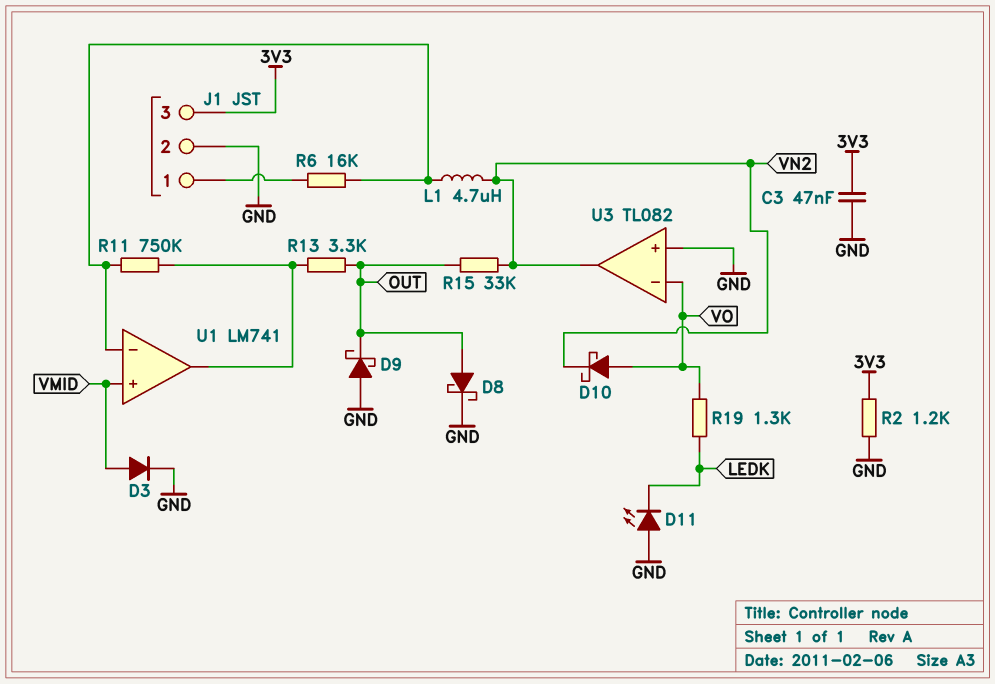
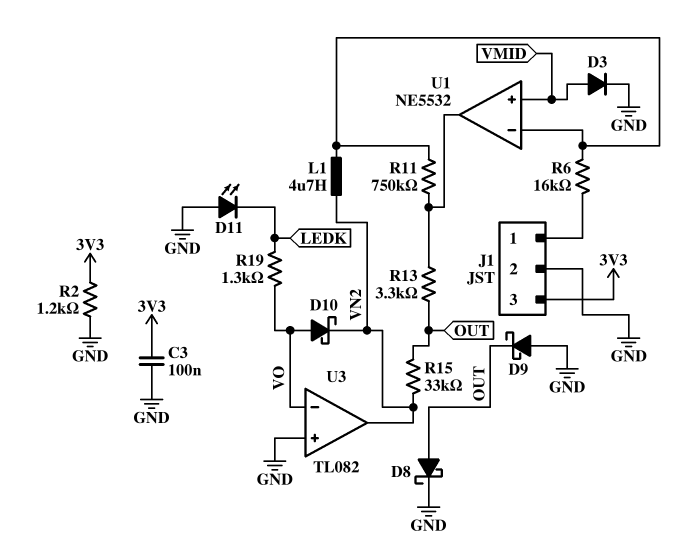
C3: 47nF (3V3, GND) -> 100nF (3V3, GND)
U1: LM741 -> NE5532

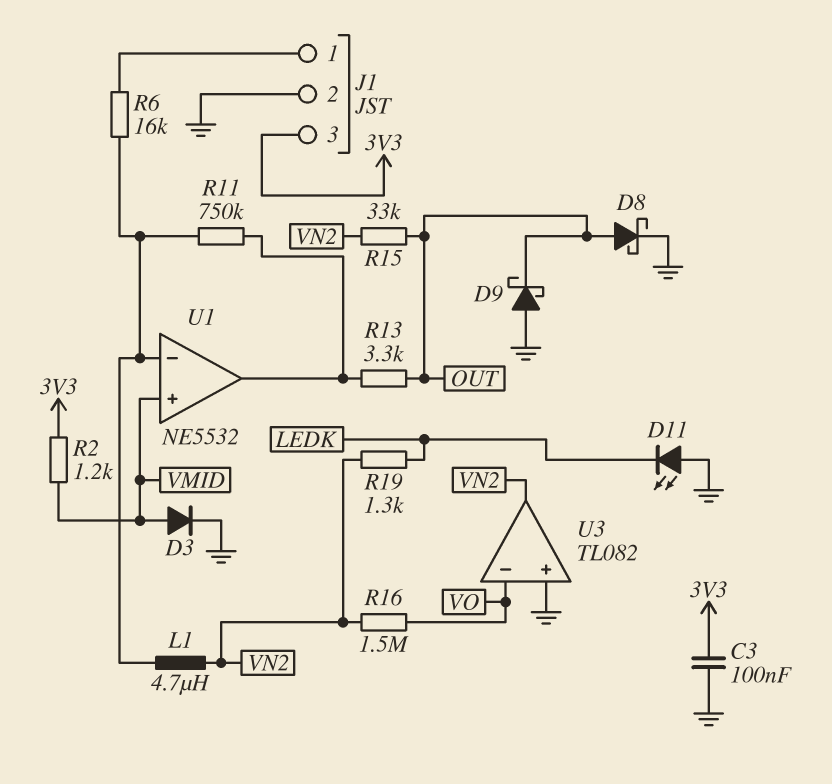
D10: schottky (A VO, K VN2) -> none
R2: 1.2k (3V3, GND) -> 1.2k (3V3, VMID)
R16: none -> 1.5M (VN2, VO)
R19: 1.3k (LEDK, VO) -> 1.3k (LEDK, VN2)

